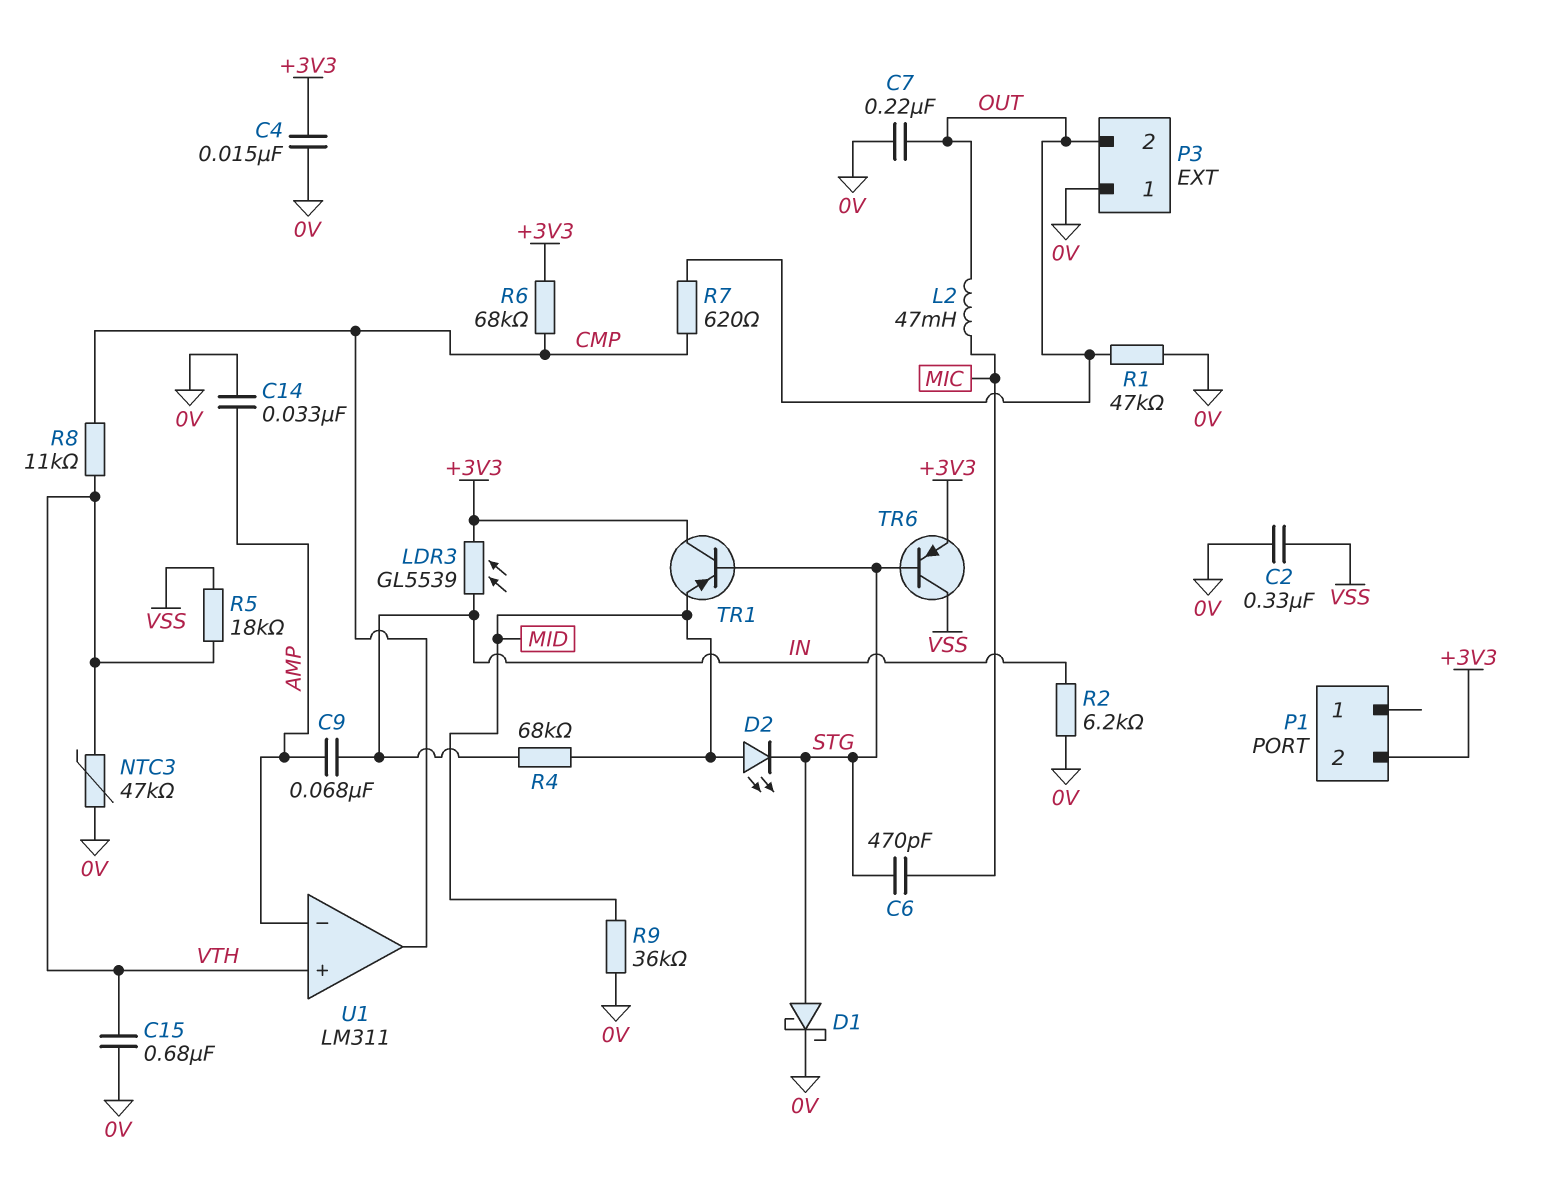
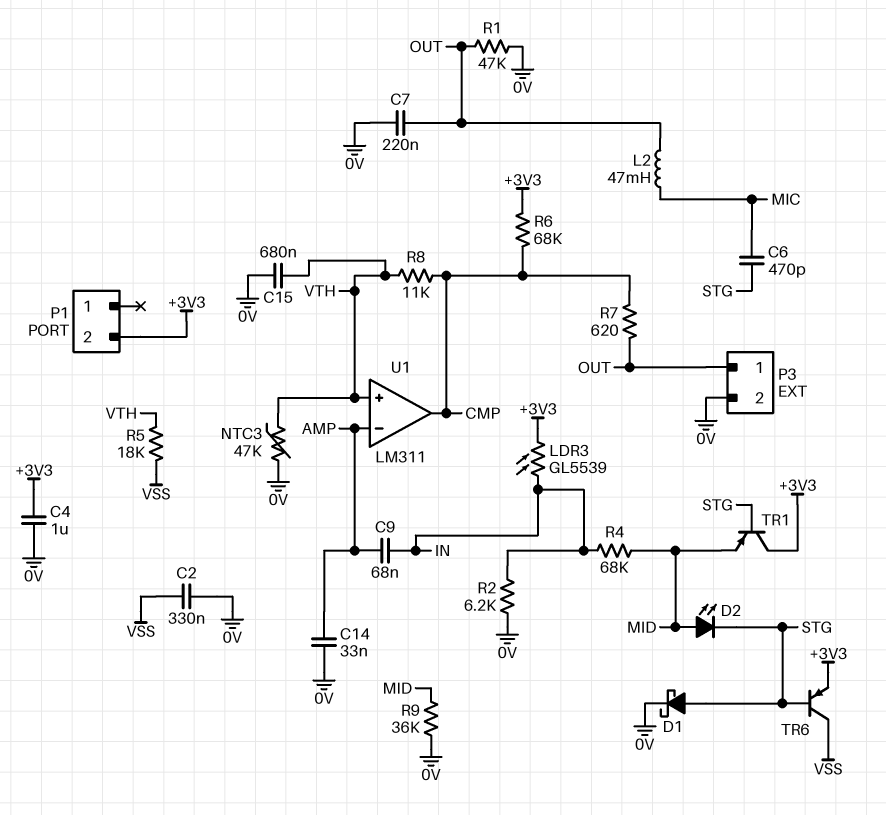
C4: 15nF (+3V3, 0V) -> 1uF (+3V3, 0V)
P3 pin 1: 0V -> OUT
P3 pin 2: OUT -> 0V

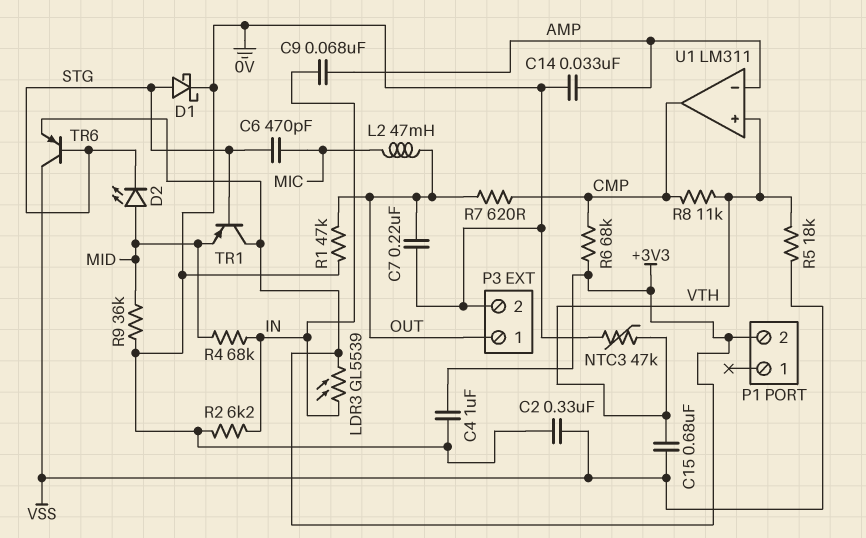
C15: 680nF (0V, VTH) -> 680nF (VSS, VTH)

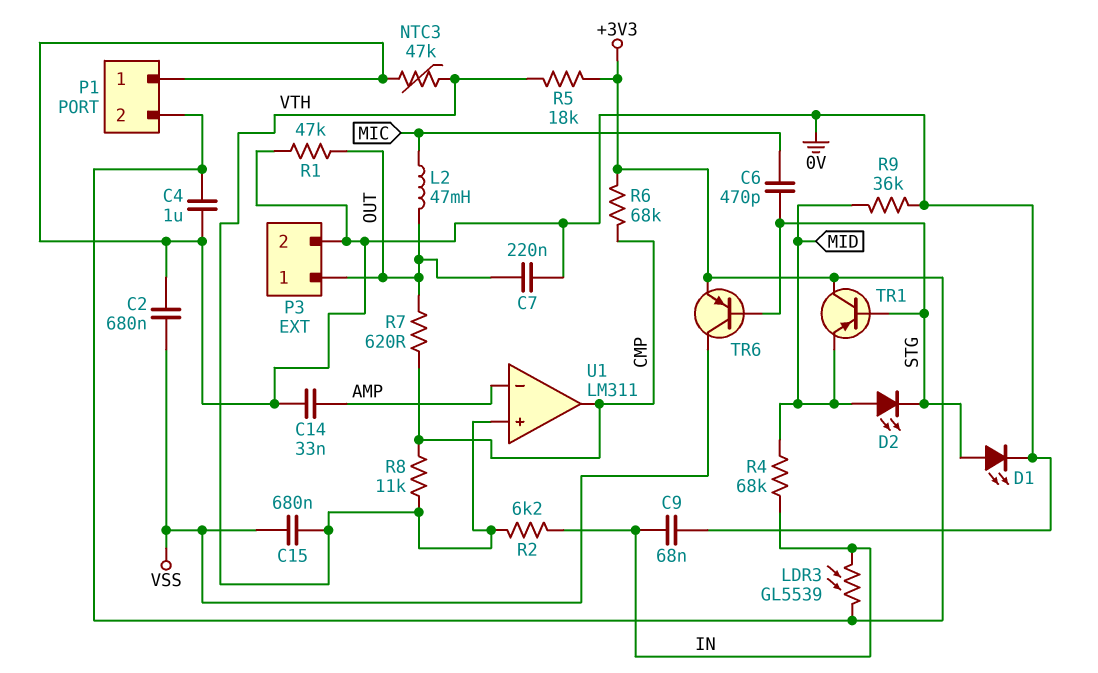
C2: 330nF (0V, VSS) -> 680nF (0V, VSS)
C9: 68nF (AMP, IN) -> 68nF (0V, IN)
D1: schottky (A STG, K 0V) -> LED (A STG, K 0V)
P1 pin 1: none -> 0V
R2: 6.2k (0V, IN) -> 6.2k (IN, VTH)
R5: 18k (VSS, VTH) -> 18k (+3V3, VTH)

